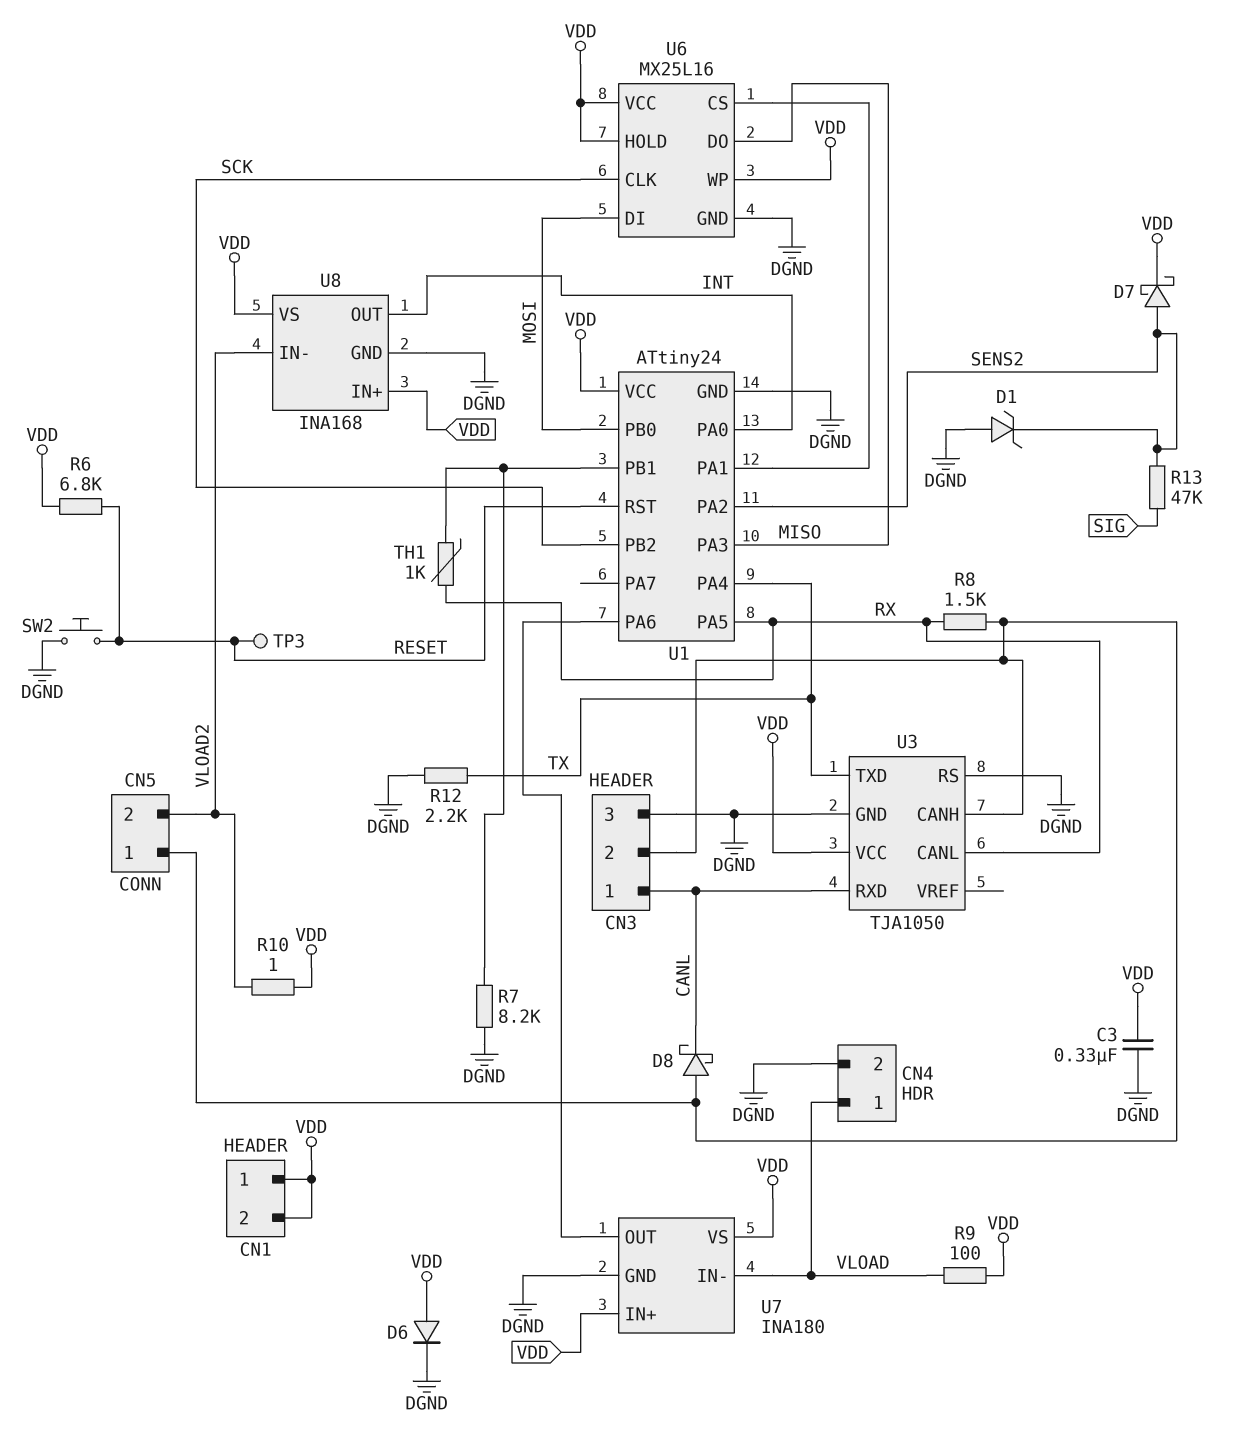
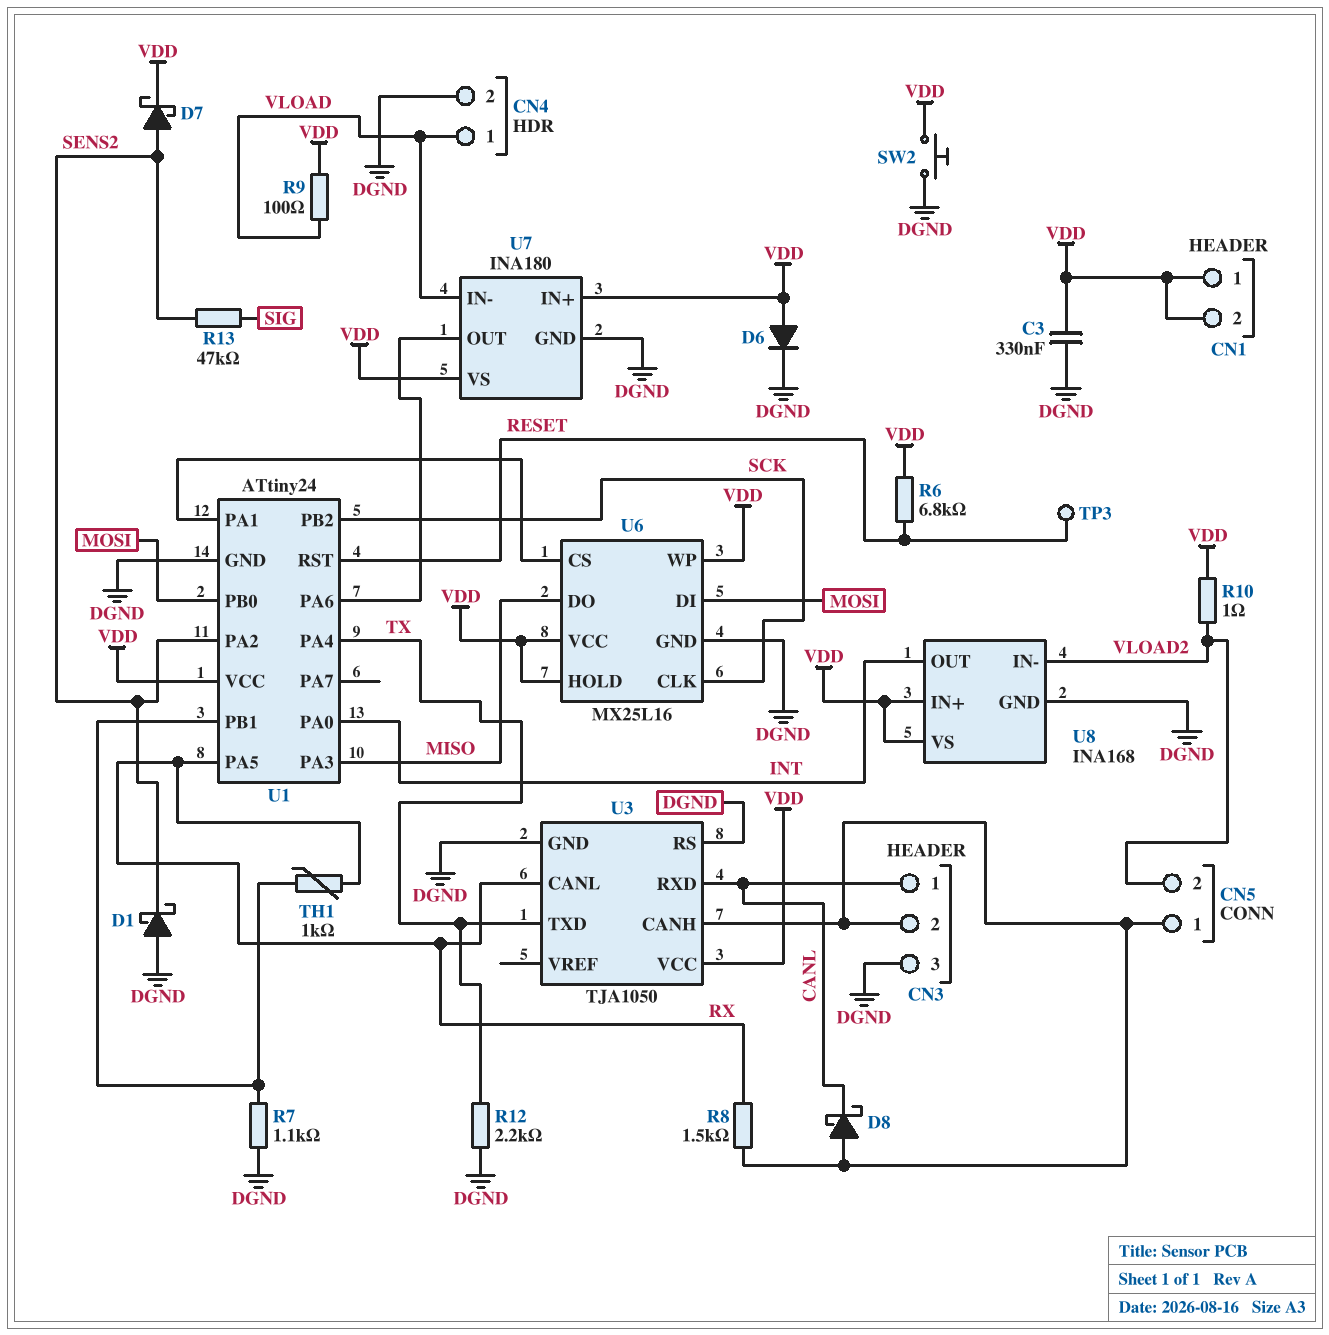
D1: zener (A DGND, K SENS2) -> schottky (A DGND, K SENS2)
R7: 8.2k (DGND, U1/PB1) -> 1.1k (DGND, U1/PB1)
SW2: button (DGND, RESET) -> button (DGND, VDD)

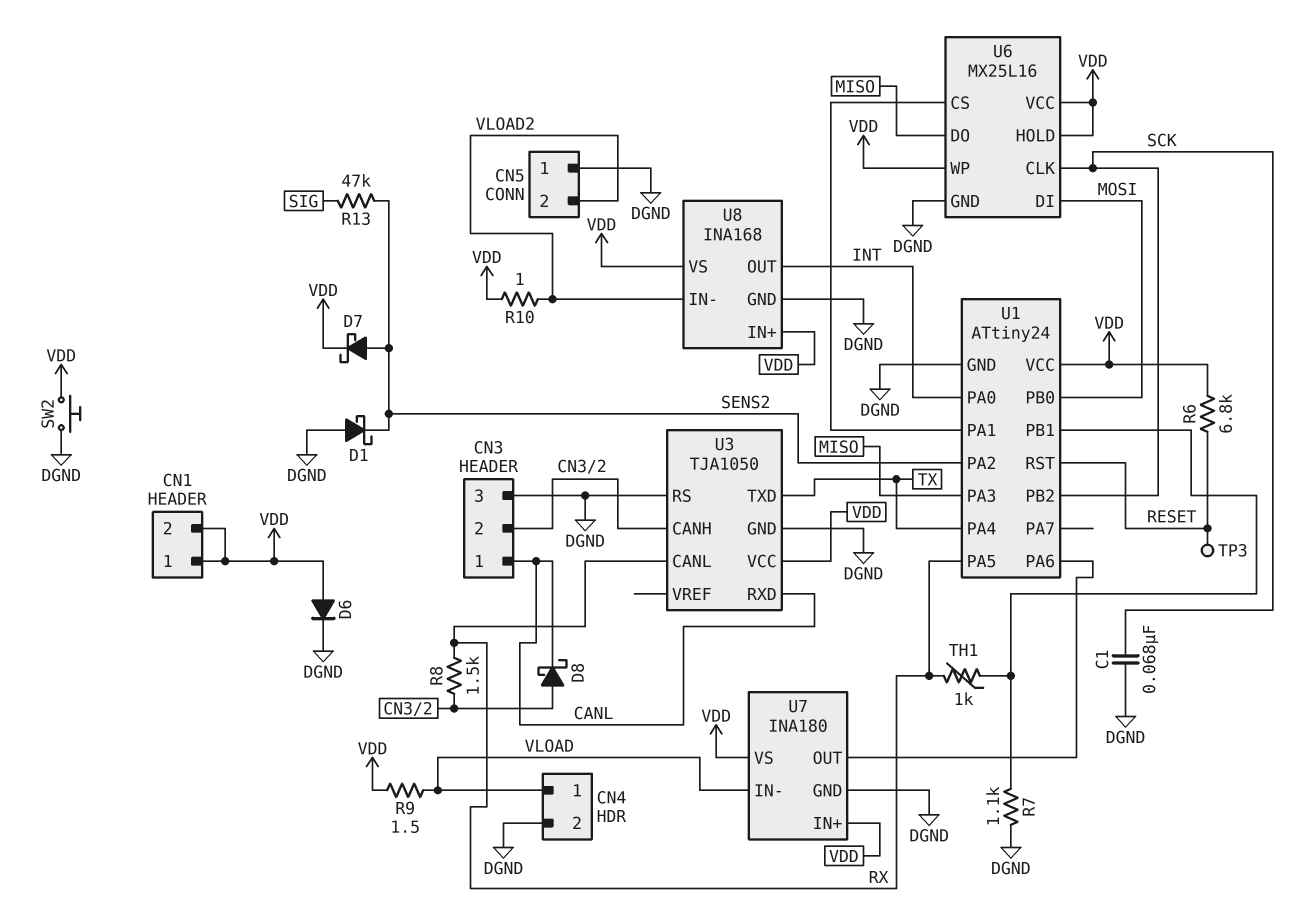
C1: none -> 68nF (DGND, SCK)
C3: 330nF (DGND, VDD) -> none
CN5 pin 1: CN3/2 -> DGND
R9: 100 (VDD, VLOAD) -> 1.5 (VDD, VLOAD)
R12: 2.2k (DGND, TX) -> none

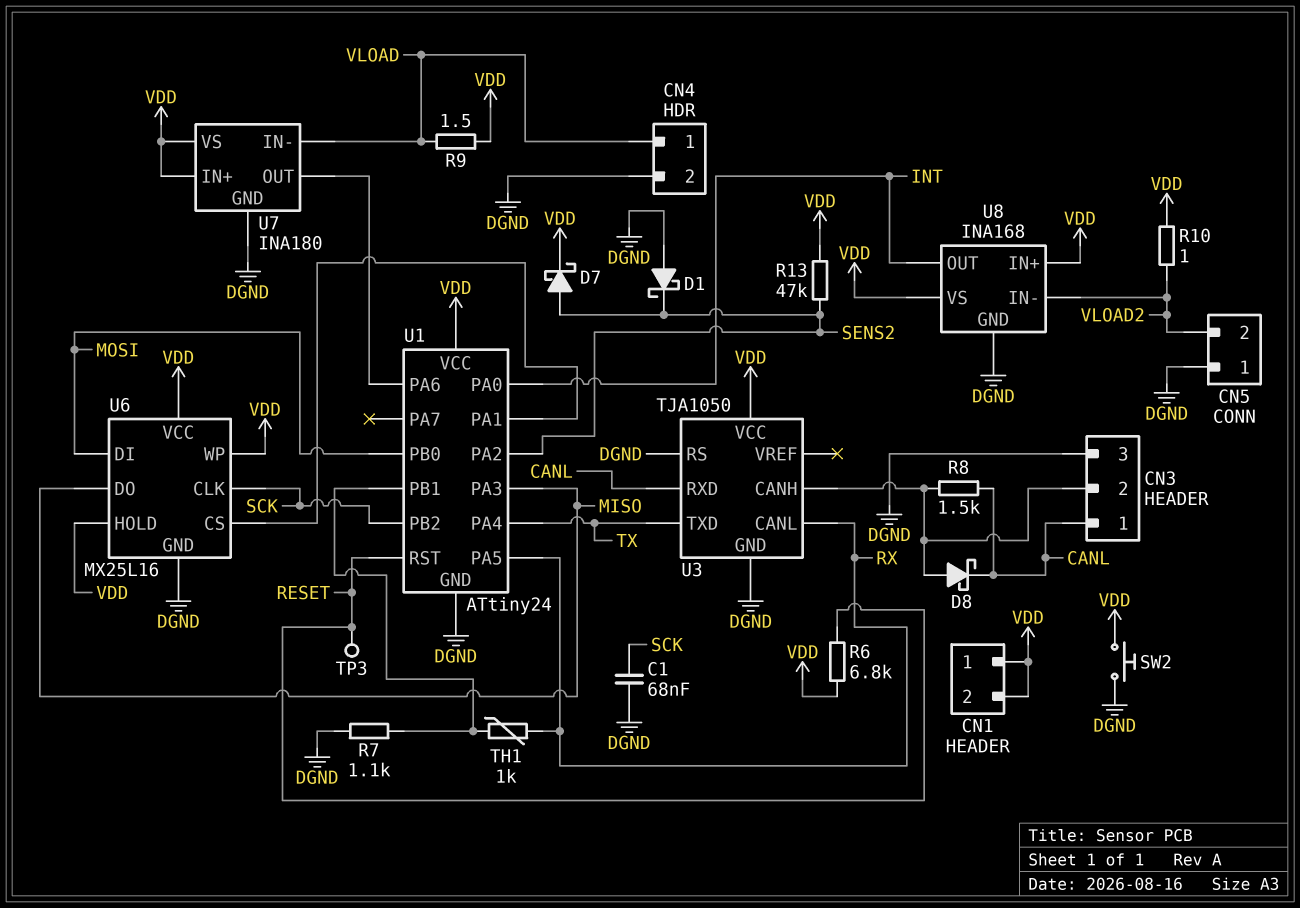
D6: diode (A VDD, K DGND) -> none
R8: 1.5k (CN3/2, RX) -> 1.5k (CANL, CN3/2)
R13: 47k (SENS2, SIG) -> 47k (SENS2, VDD)

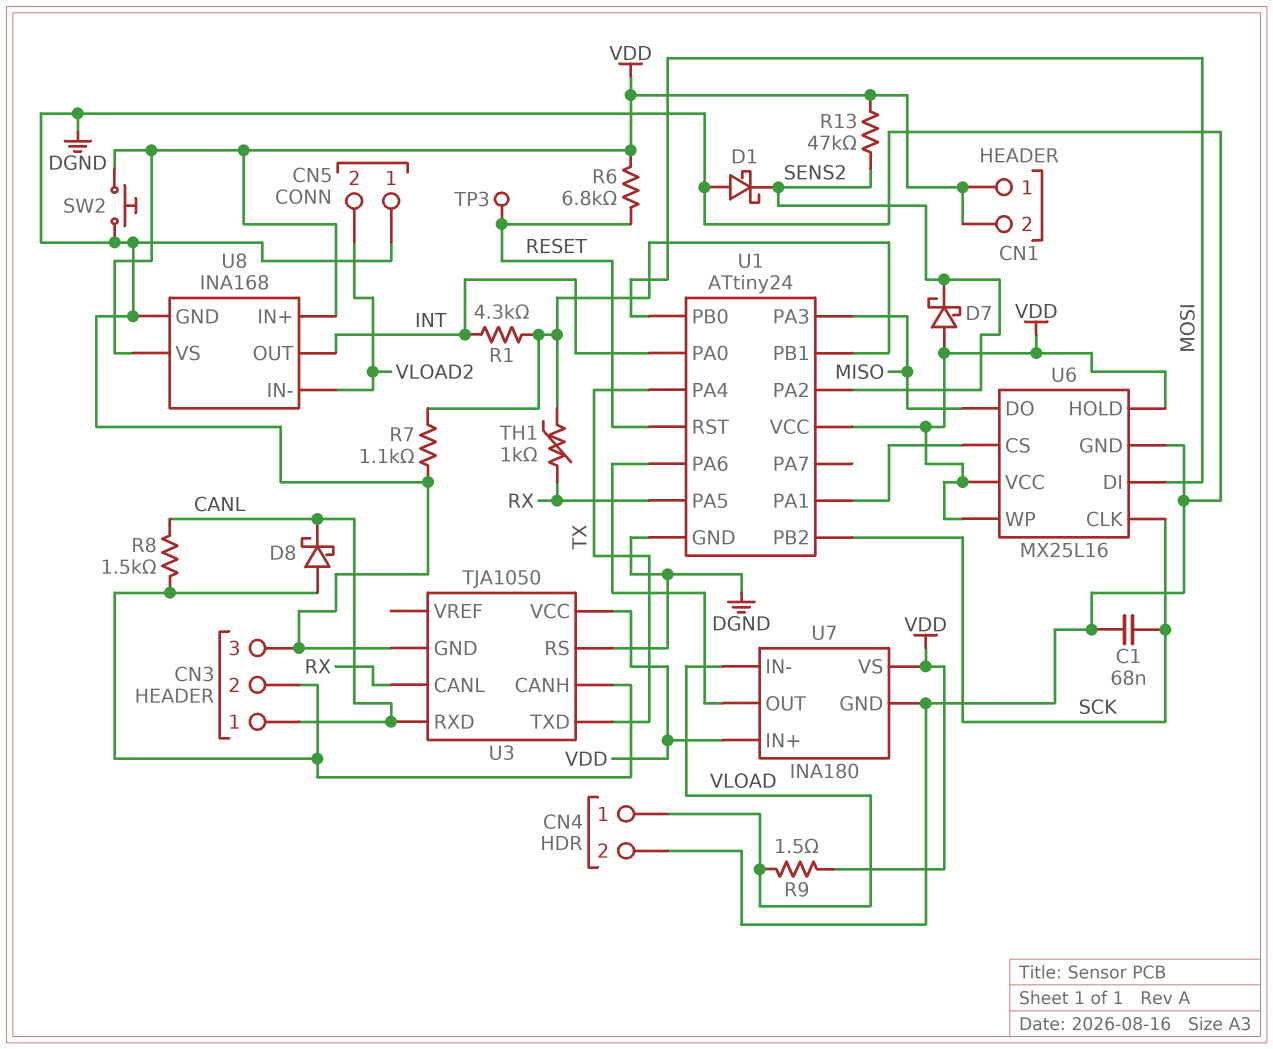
D7: schottky (A SENS2, K VDD) -> schottky (A VDD, K SENS2)
R1: none -> 4.3k (INT, U1/PB1)
R10: 1 (VDD, VLOAD2) -> none

